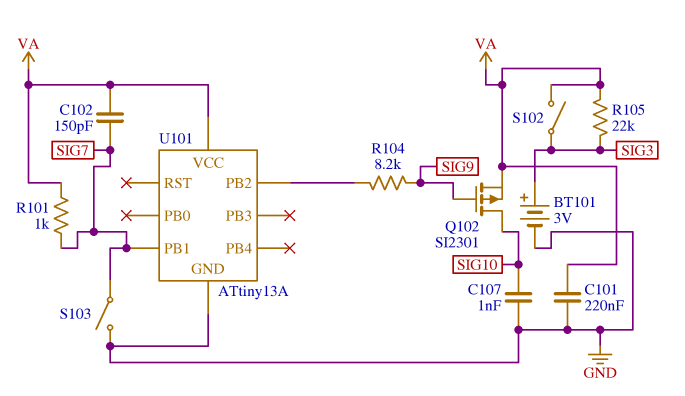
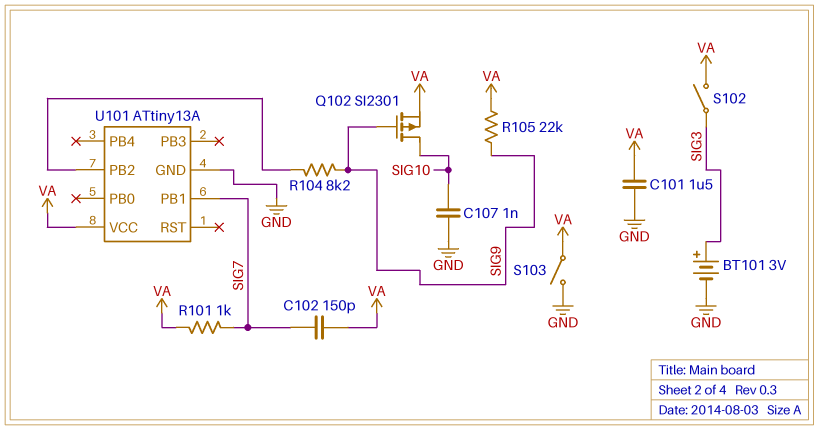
C101: 220nF (GND, VA) -> 1.5uF (GND, VA)
R105: 22k (SIG3, VA) -> 22k (SIG9, VA)
S103: switch (GND, SIG7) -> switch (GND, VA)

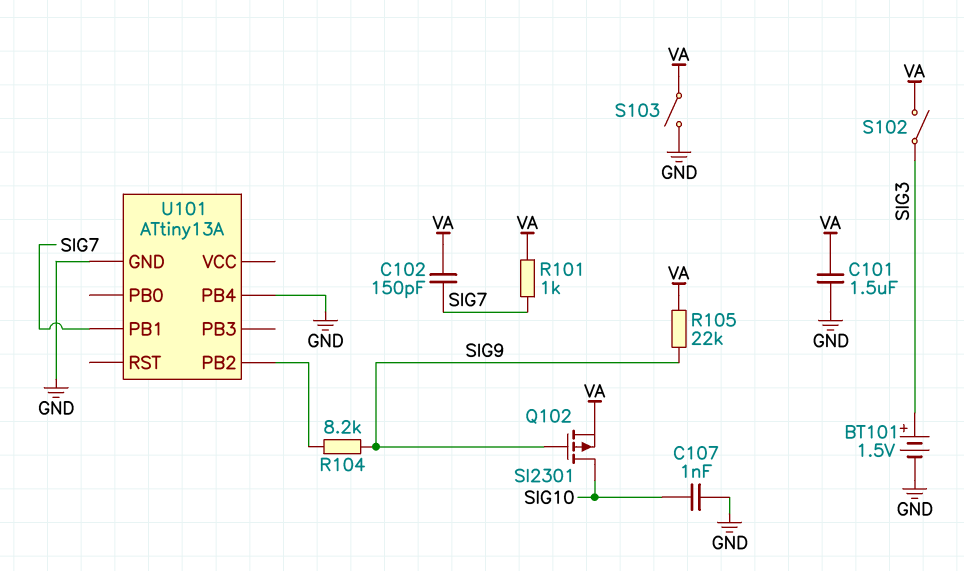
BT101: 3V (plus SIG3, minus GND) -> 1.5V (plus SIG3, minus GND)
U101 pin PB4: none -> GND
U101 pin VCC: VA -> none

